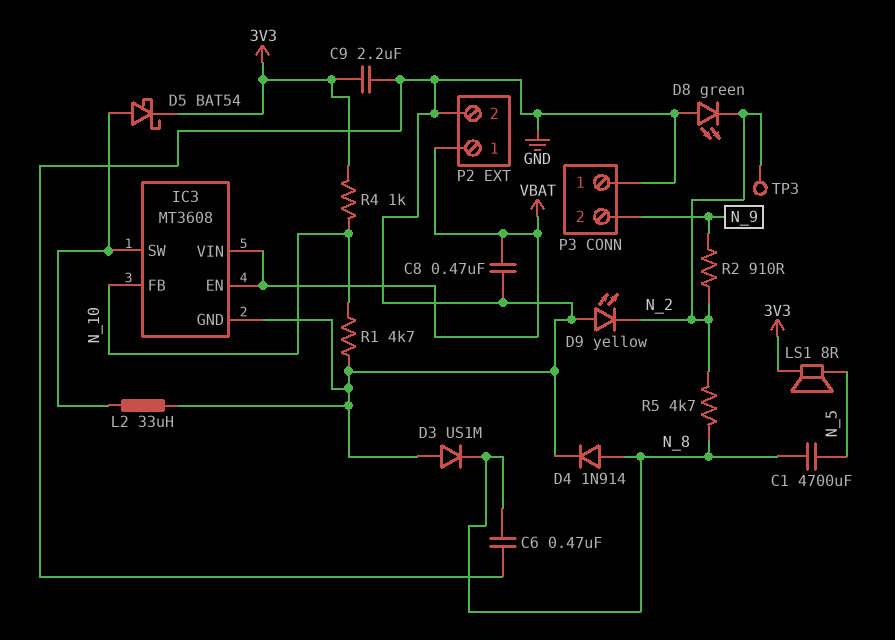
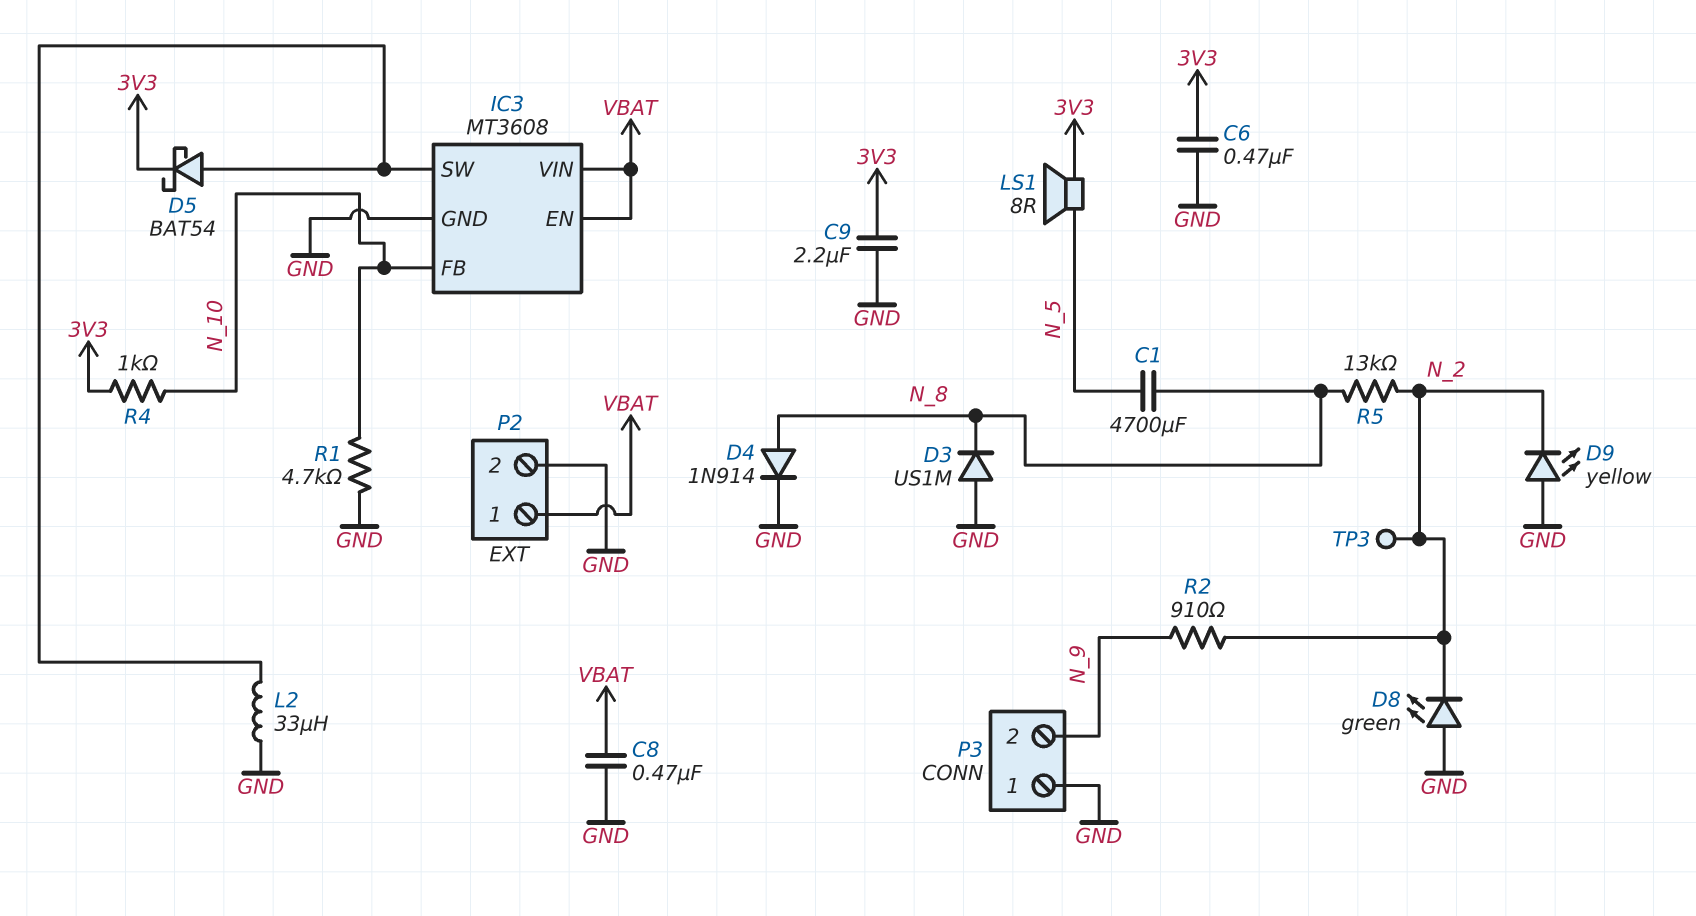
C6: 470nF (GND, N_8) -> 470nF (3V3, GND)
R5: 4.7k (N_2, N_8) -> 13k (N_2, N_8)

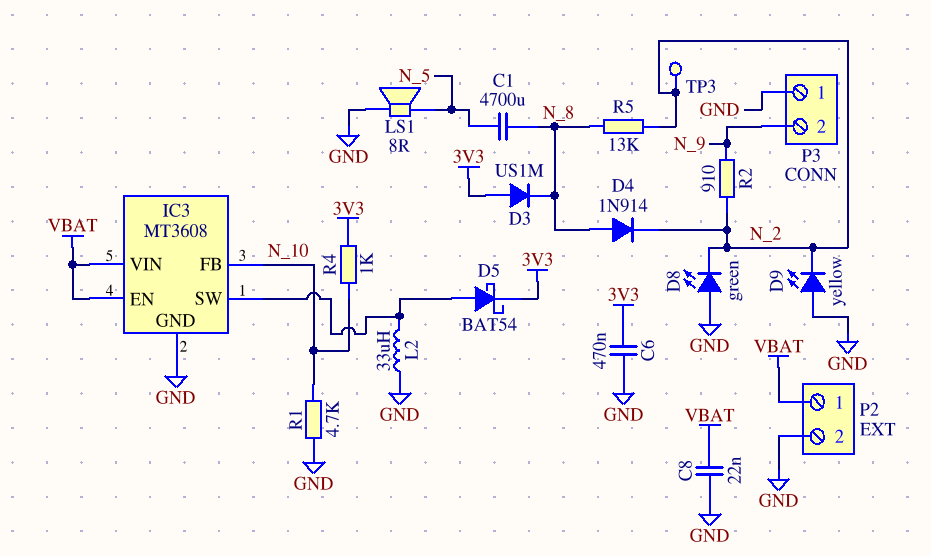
C8: 470nF (GND, VBAT) -> 22nF (GND, VBAT)
C9: 2.2uF (3V3, GND) -> none
D3: diode US1M (A GND, K N_8) -> diode US1M (A 3V3, K N_8)
D4: diode 1N914 (A N_8, K GND) -> diode 1N914 (A N_8, K N_2)
LS1: speaker 8R (3V3, N_5) -> speaker 8R (GND, N_5)

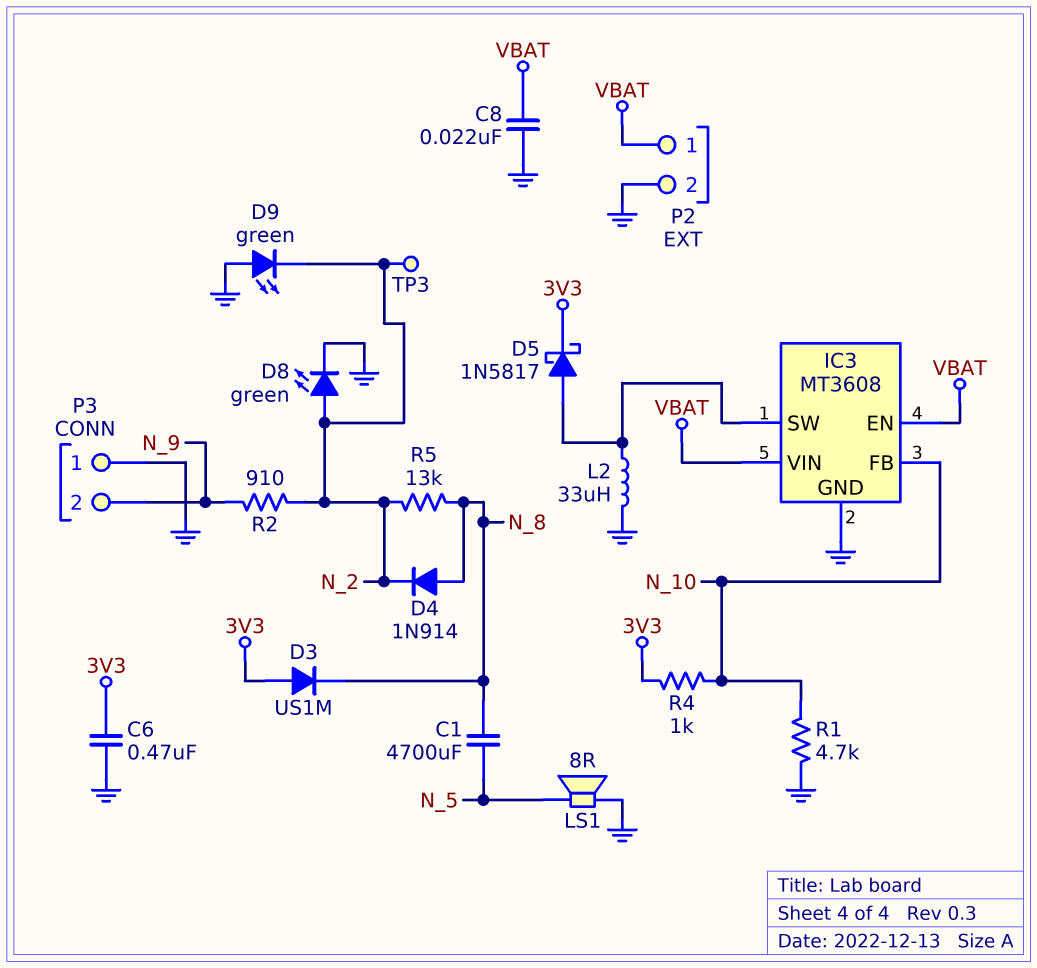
D5: schottky BAT54 (A IC3/SW, K 3V3) -> schottky 1N5817 (A IC3/SW, K 3V3)
D8: LED green (A GND, K N_2) -> LED green (A N_2, K GND)
D9: LED yellow (A GND, K N_2) -> LED green (A GND, K N_2)

